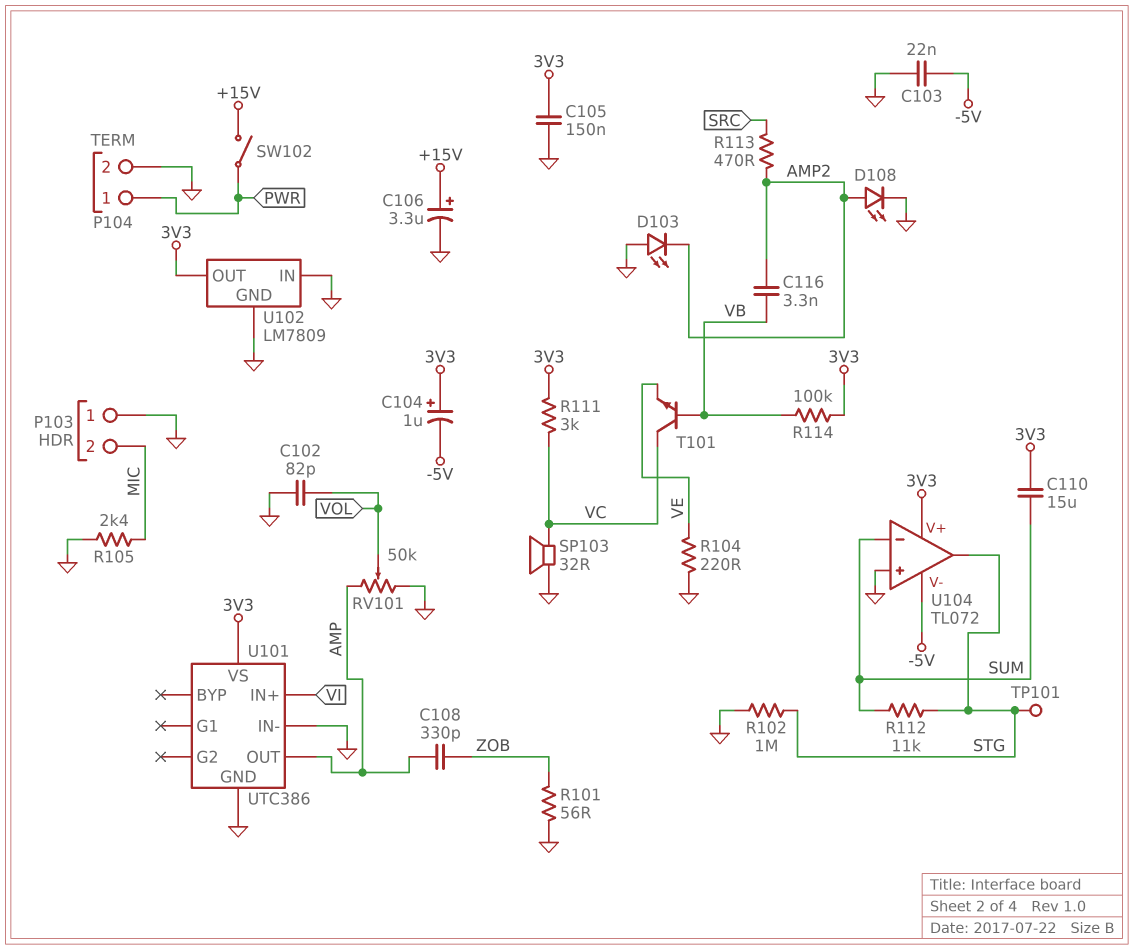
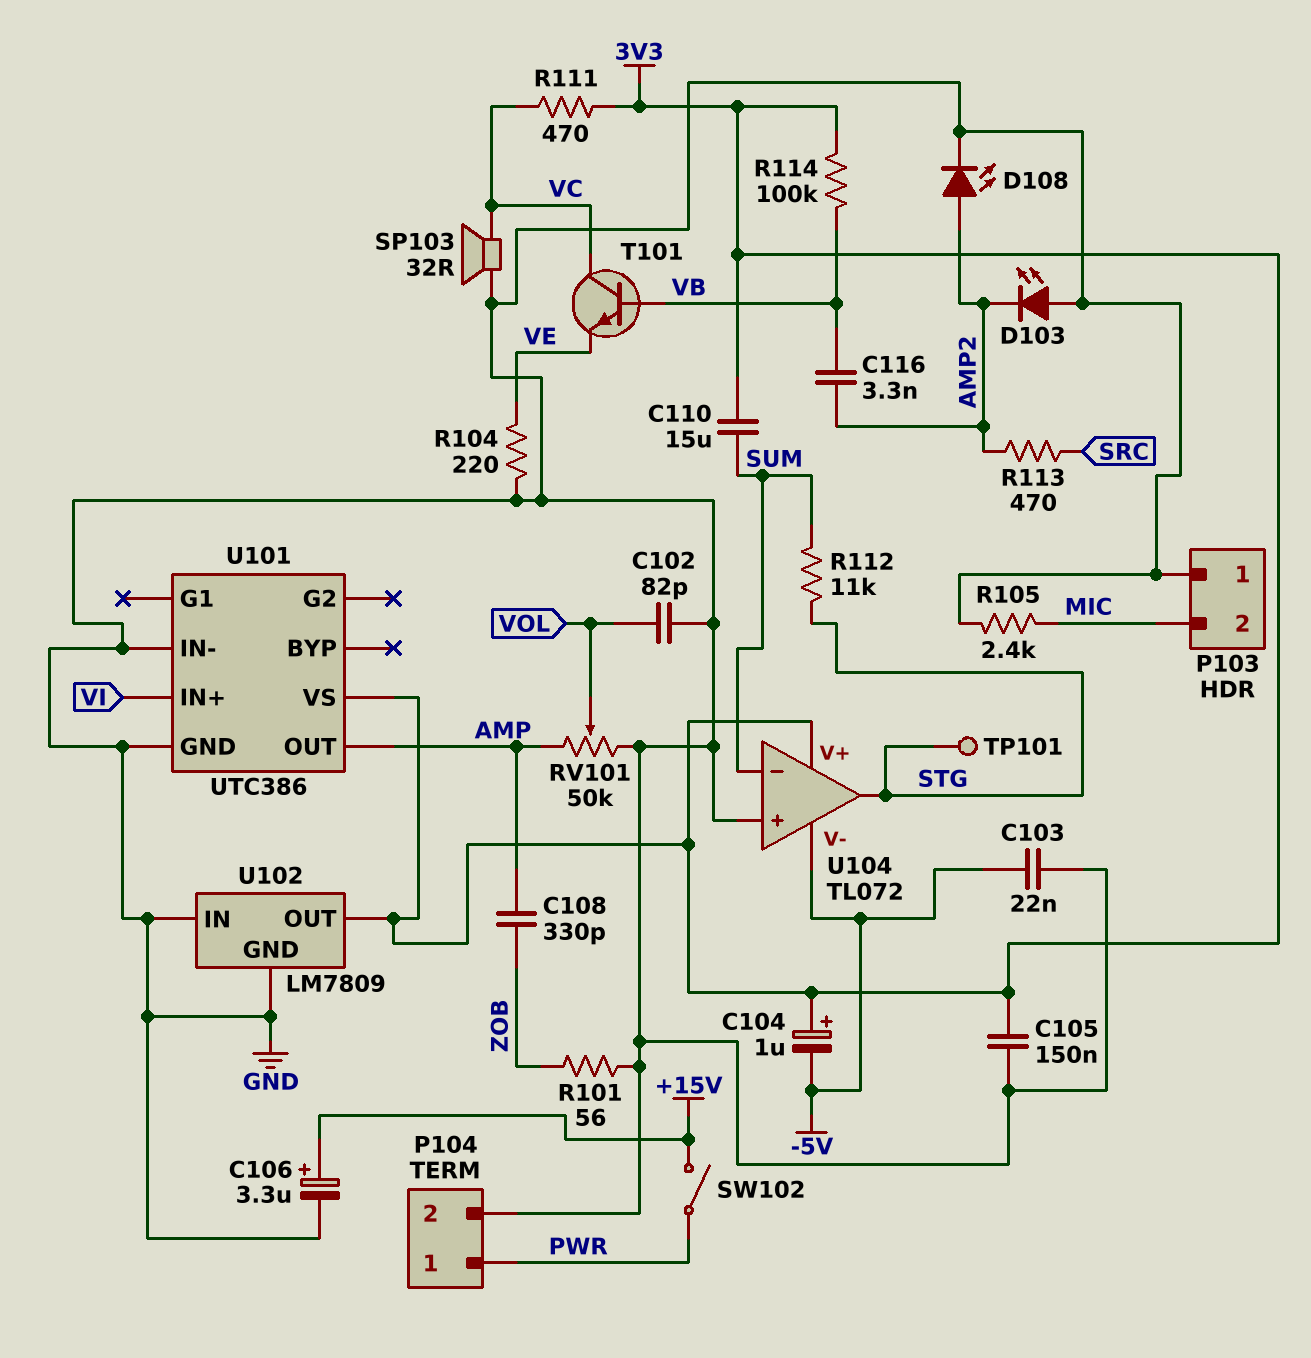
R102: 1M (GND, STG) -> none
R111: 3k (3V3, VC) -> 470 (3V3, VC)

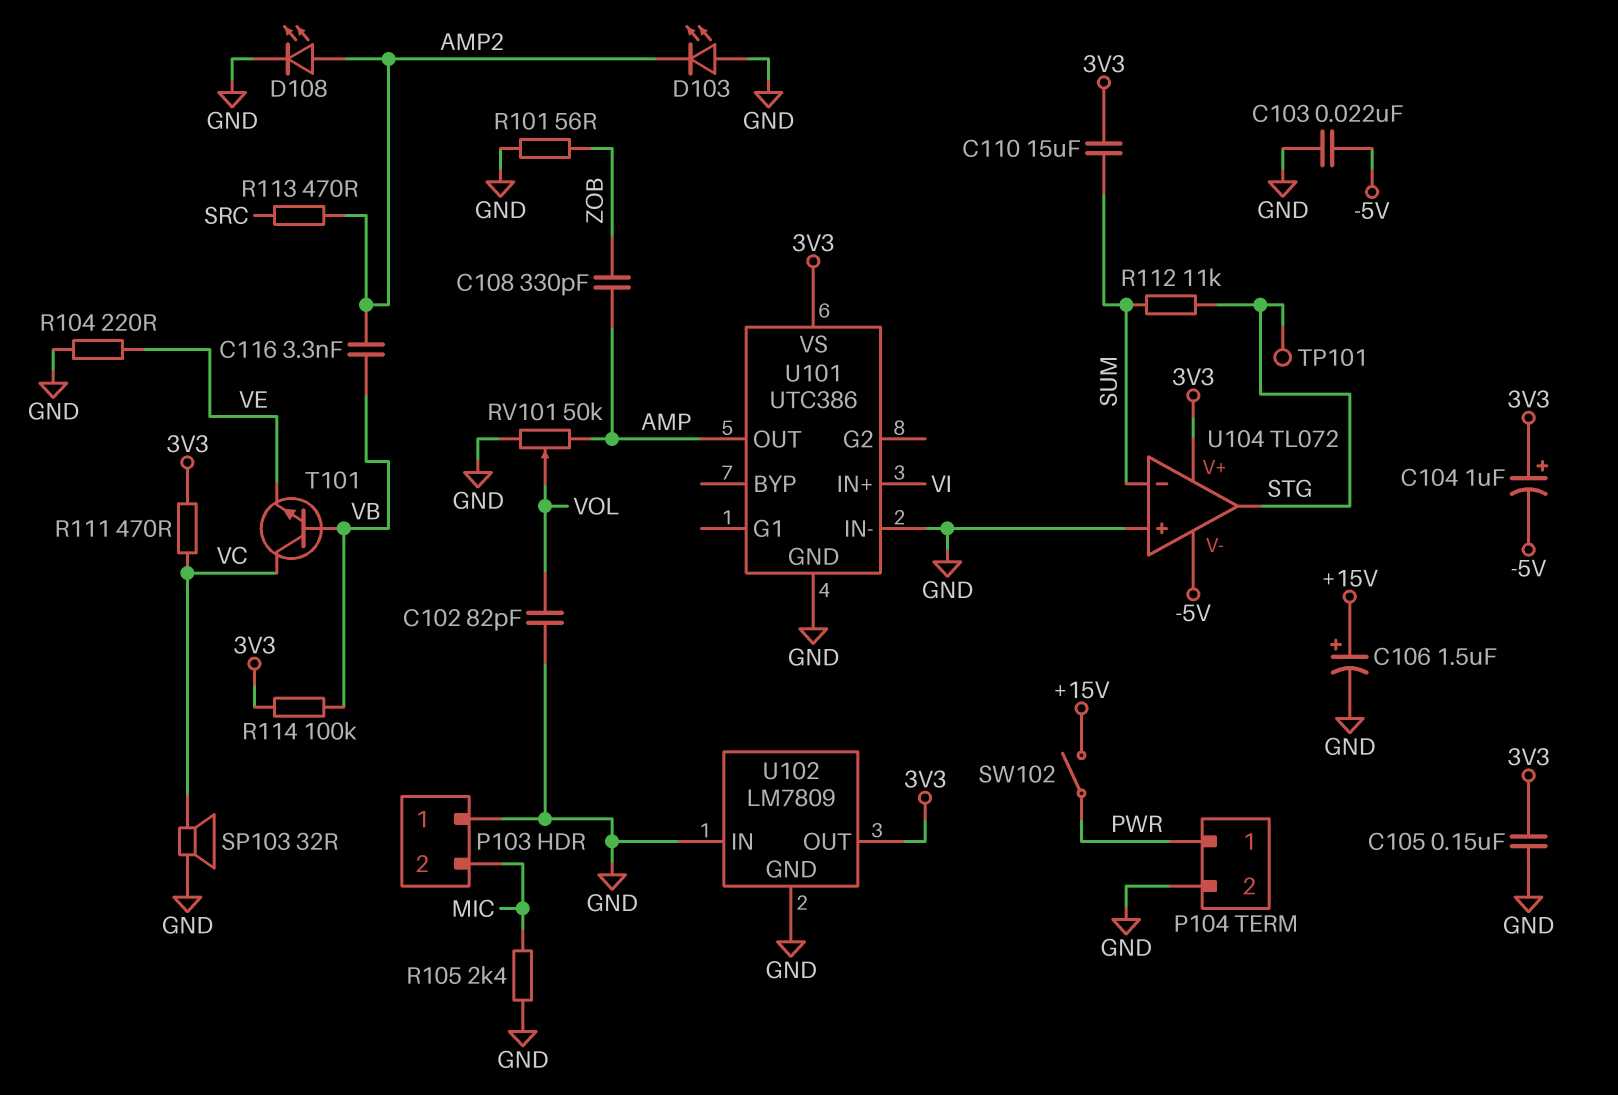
C106: 3.3uF (plus +15V, minus GND) -> 1.5uF (plus +15V, minus GND)

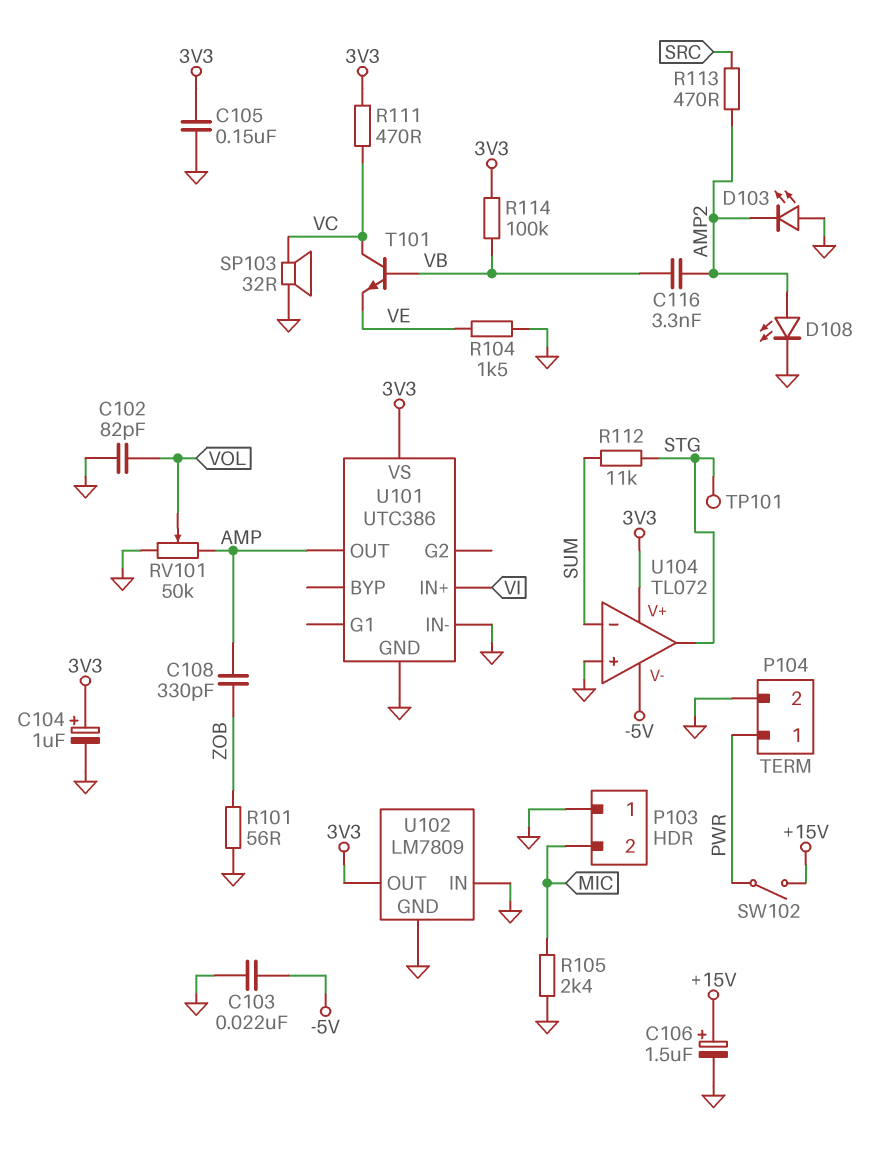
C104: 1uF (plus 3V3, minus -5V) -> 1uF (plus 3V3, minus GND)
C110: 15uF (3V3, SUM) -> none
R104: 220 (GND, VE) -> 1.5k (GND, VE)

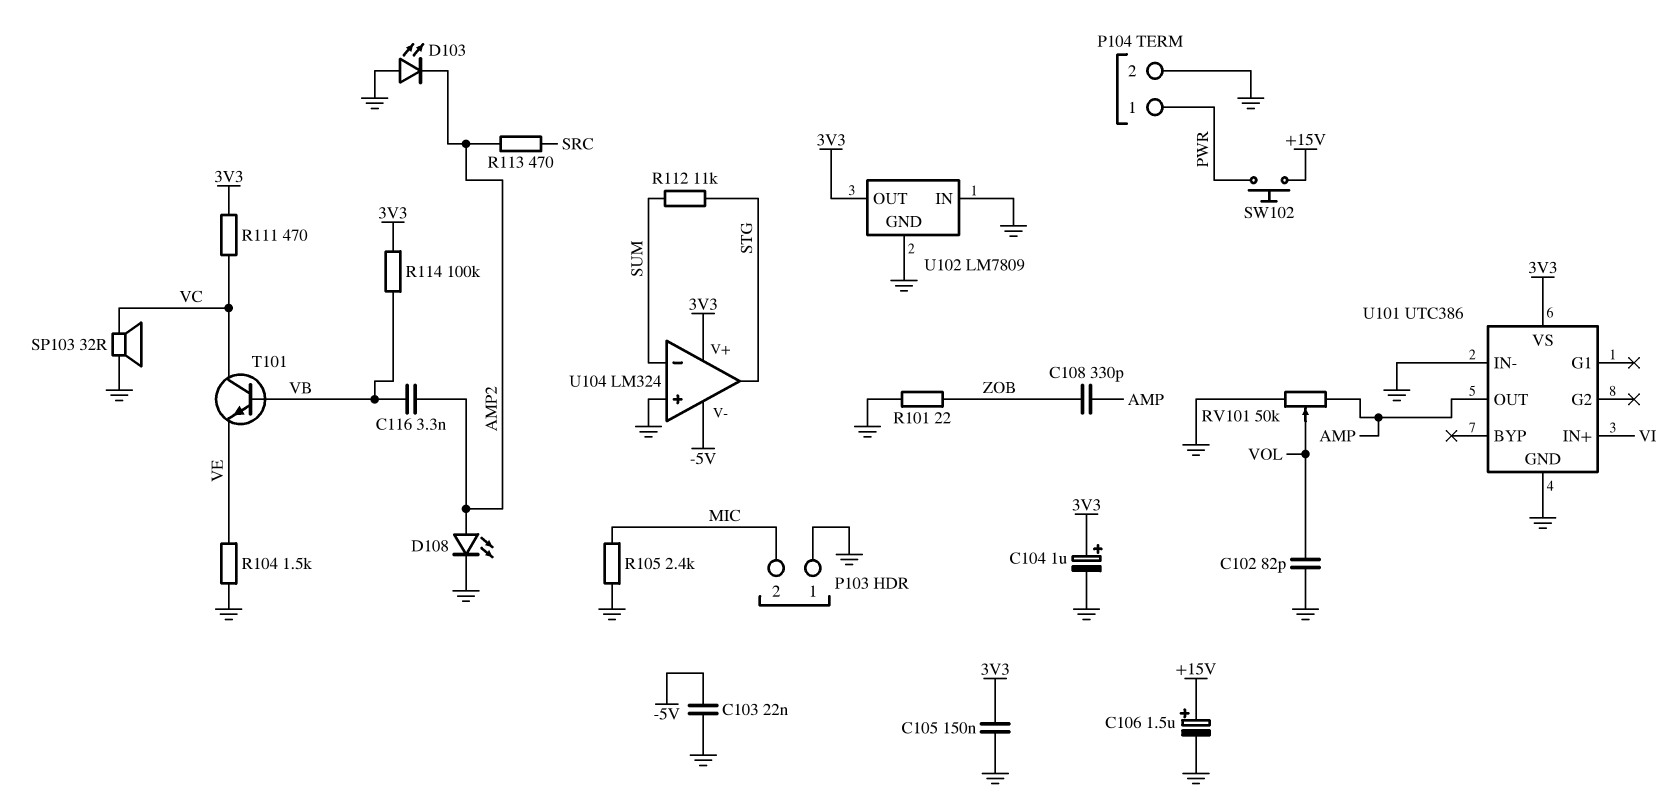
R101: 56 (GND, ZOB) -> 22 (GND, ZOB)
SW102: switch (+15V, PWR) -> button (+15V, PWR)
TP101: test point (STG) -> none
U104: TL072 -> LM324

